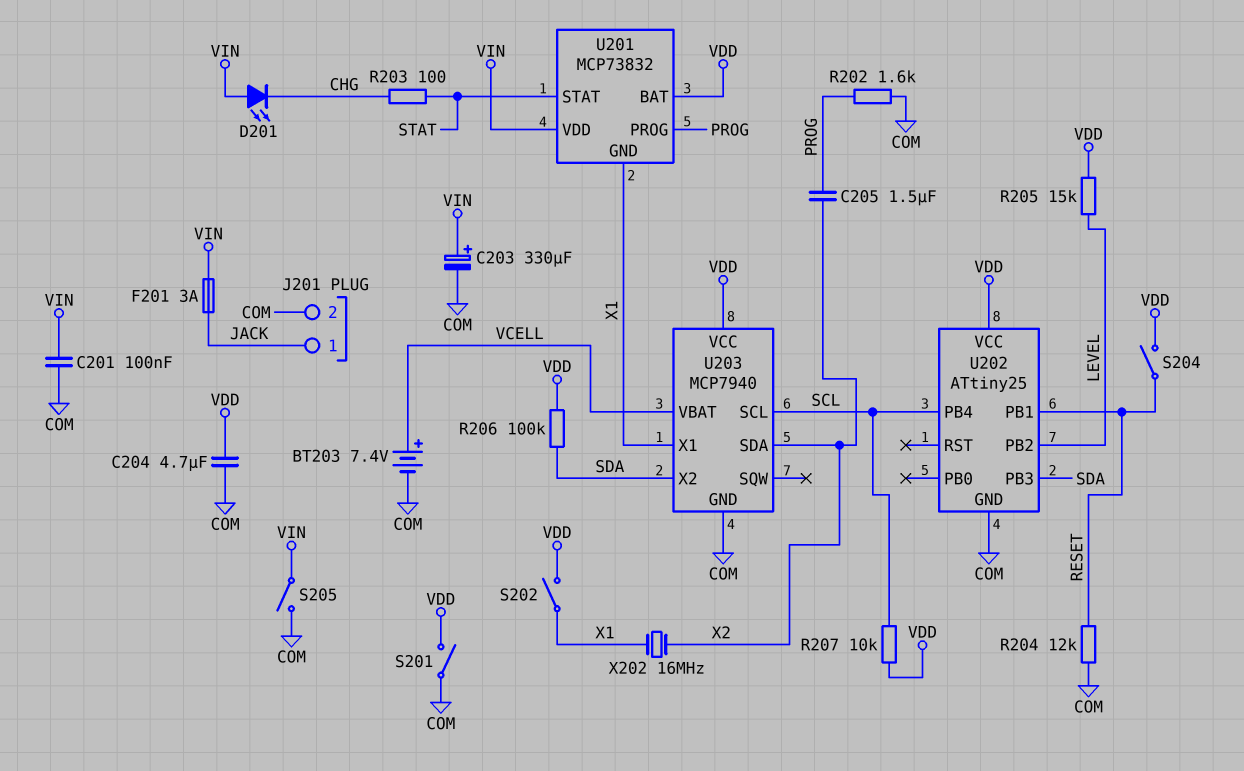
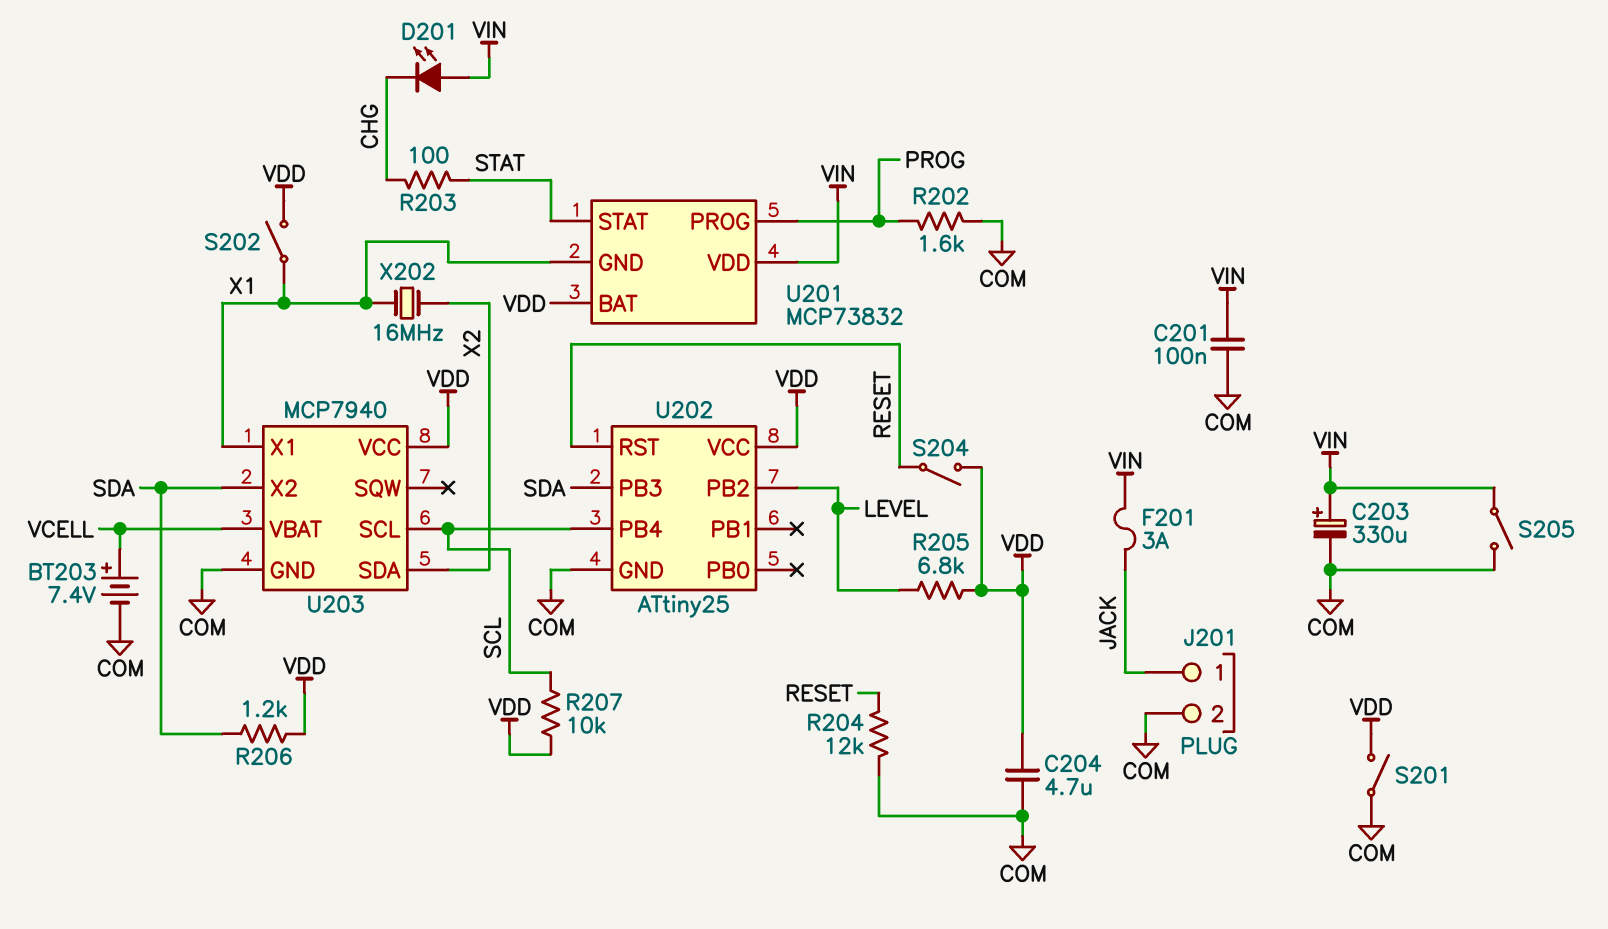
C205: 1.5uF (PROG, X2) -> none
R205: 15k (LEVEL, VDD) -> 6.8k (LEVEL, VDD)
R206: 100k (SDA, VDD) -> 1.2k (SDA, VDD)
U202 pin PB1: RESET -> none
U202 pin RST: none -> RESET

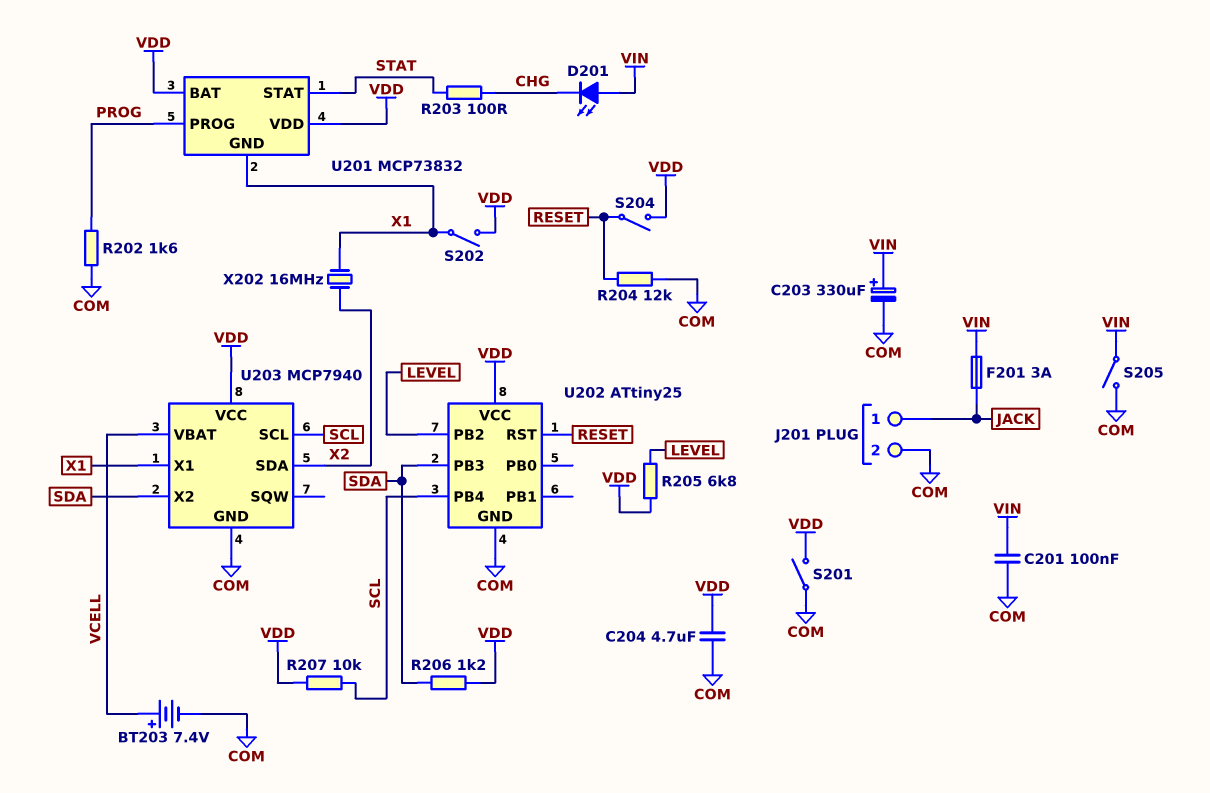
U201 pin VDD: VIN -> VDD

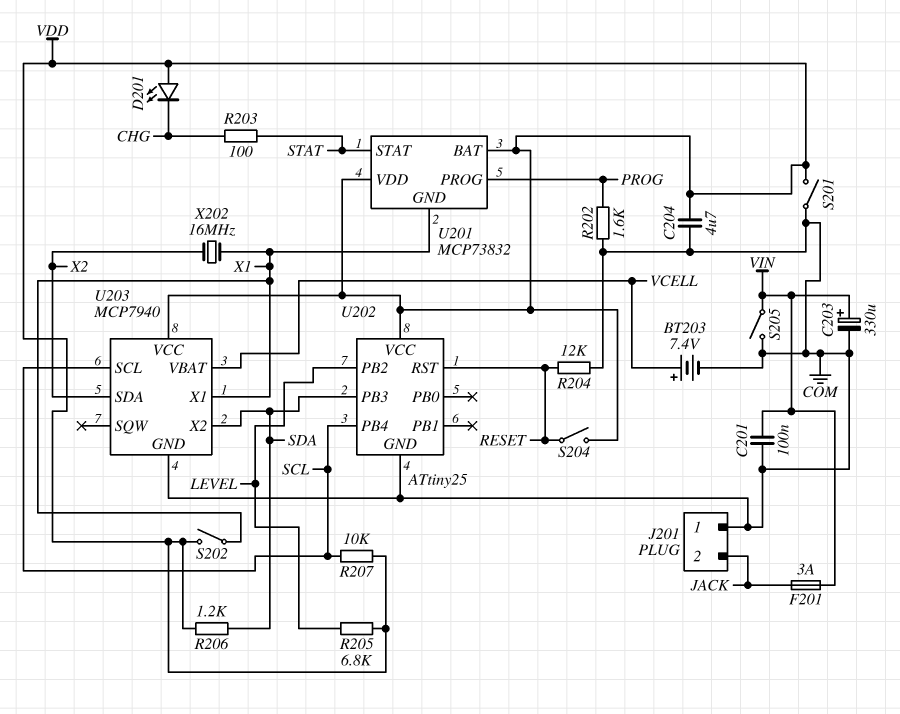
D201: LED (A VIN, K CHG) -> LED (A VDD, K CHG)
J201 pin 1: JACK -> COM
J201 pin 2: COM -> JACK

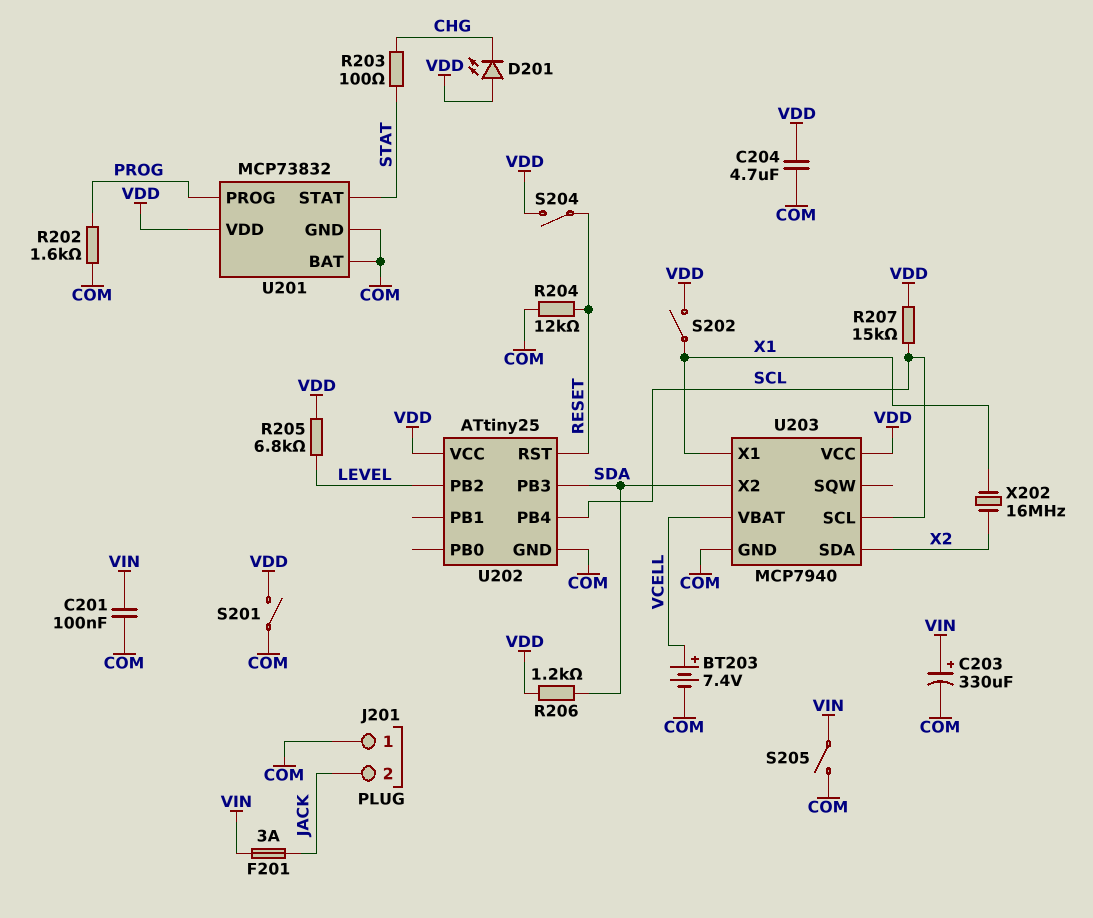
R207: 10k (SCL, VDD) -> 15k (SCL, VDD)
U201 pin BAT: VDD -> COM
U201 pin GND: X1 -> COM

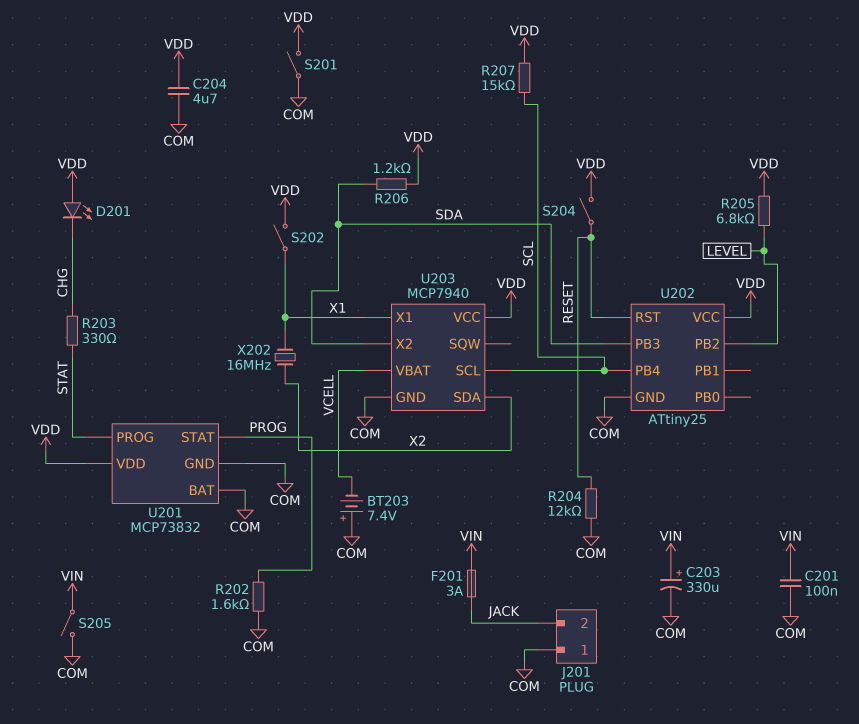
BT203: 7.4V (plus VCELL, minus COM) -> 7.4V (plus COM, minus VCELL)
R203: 100 (CHG, STAT) -> 330 (CHG, STAT)
U201 pin PROG: PROG -> STAT
U201 pin STAT: STAT -> PROG

